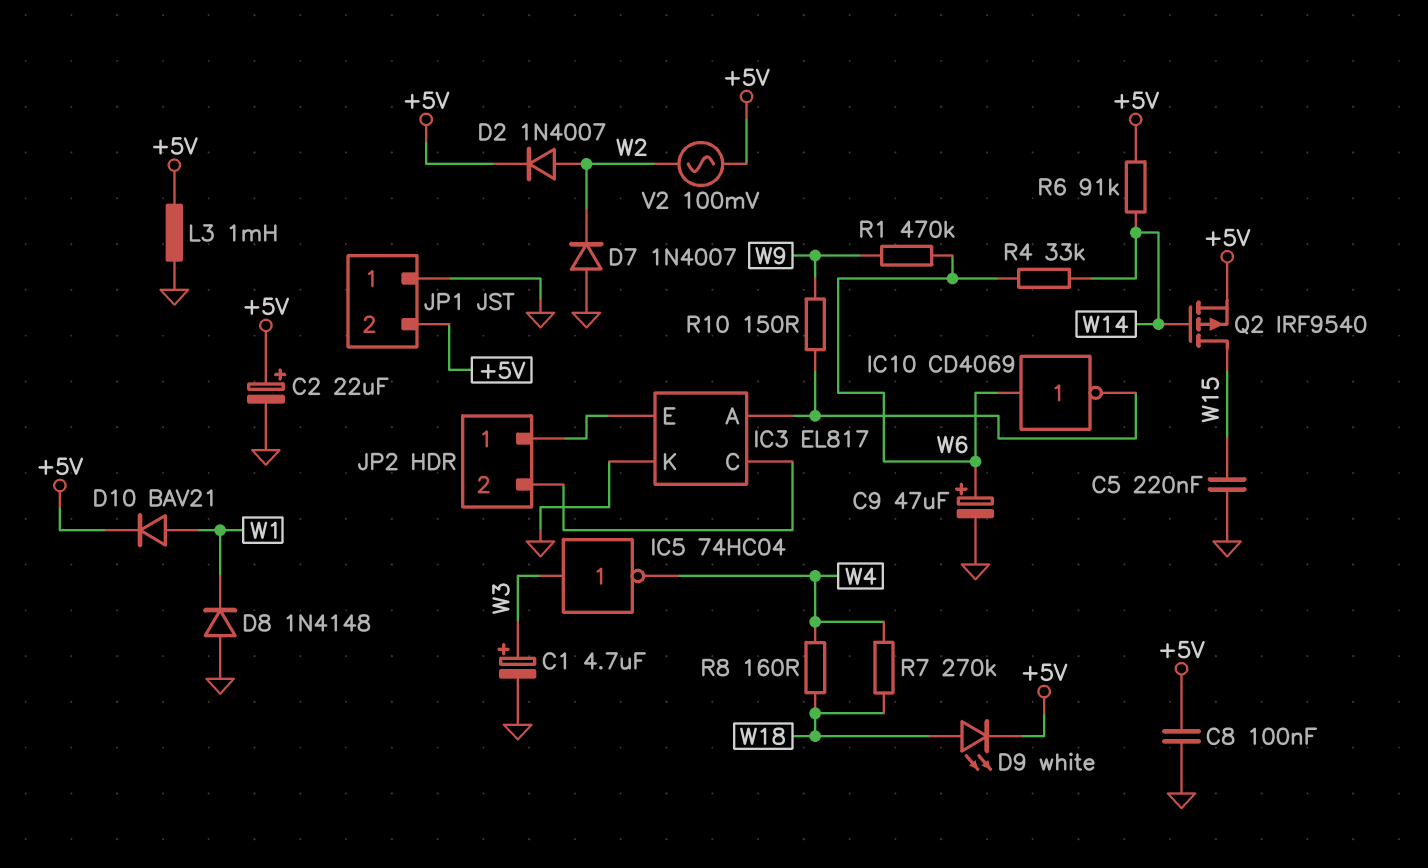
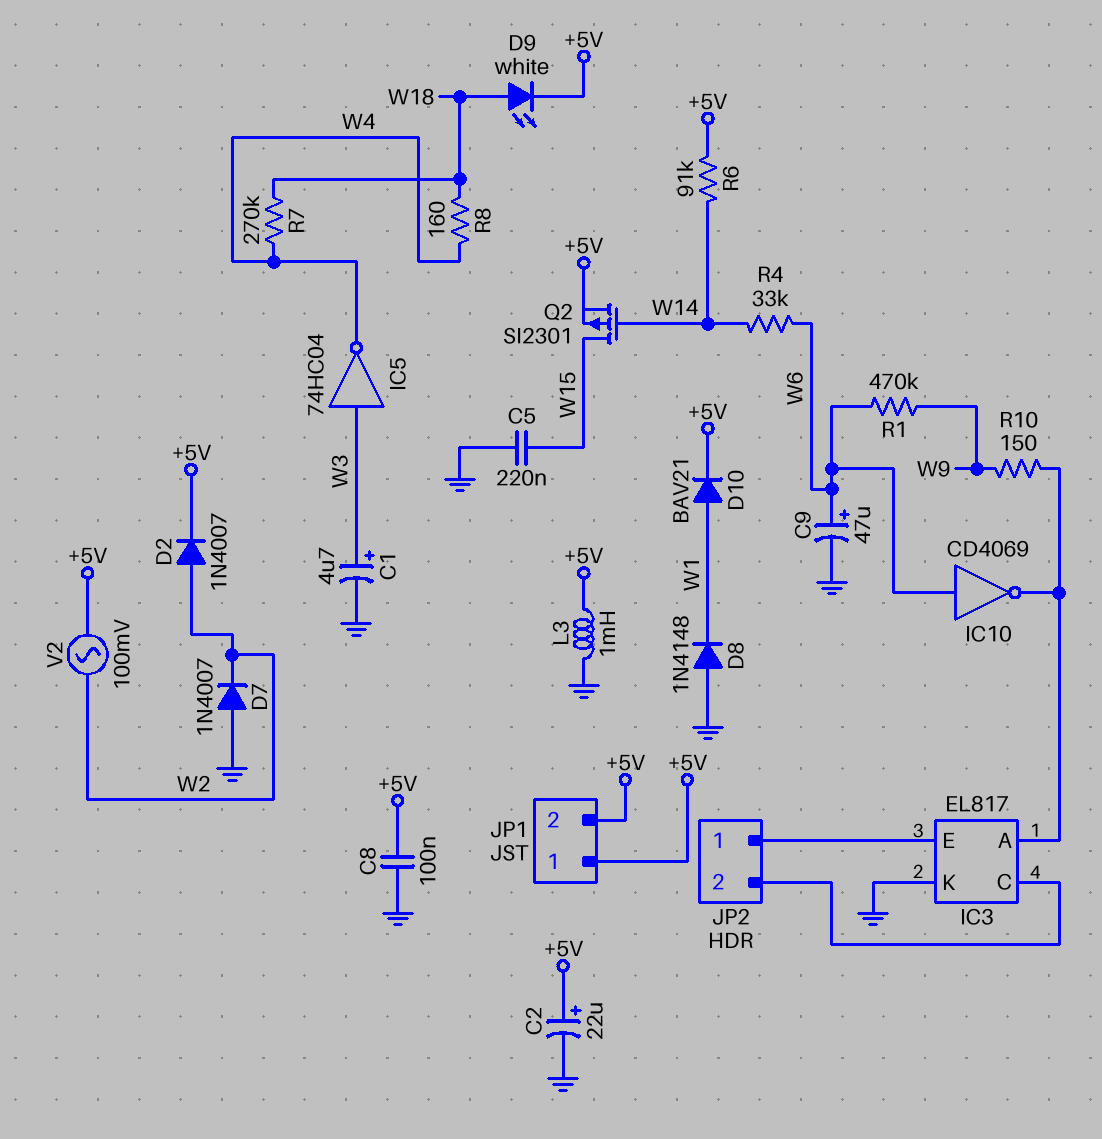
JP1 pin 1: GND -> +5V
Q2: PMOS IRF9540 (G W14, D W15, S +5V) -> PMOS SI2301 (G W14, D W15, S +5V)

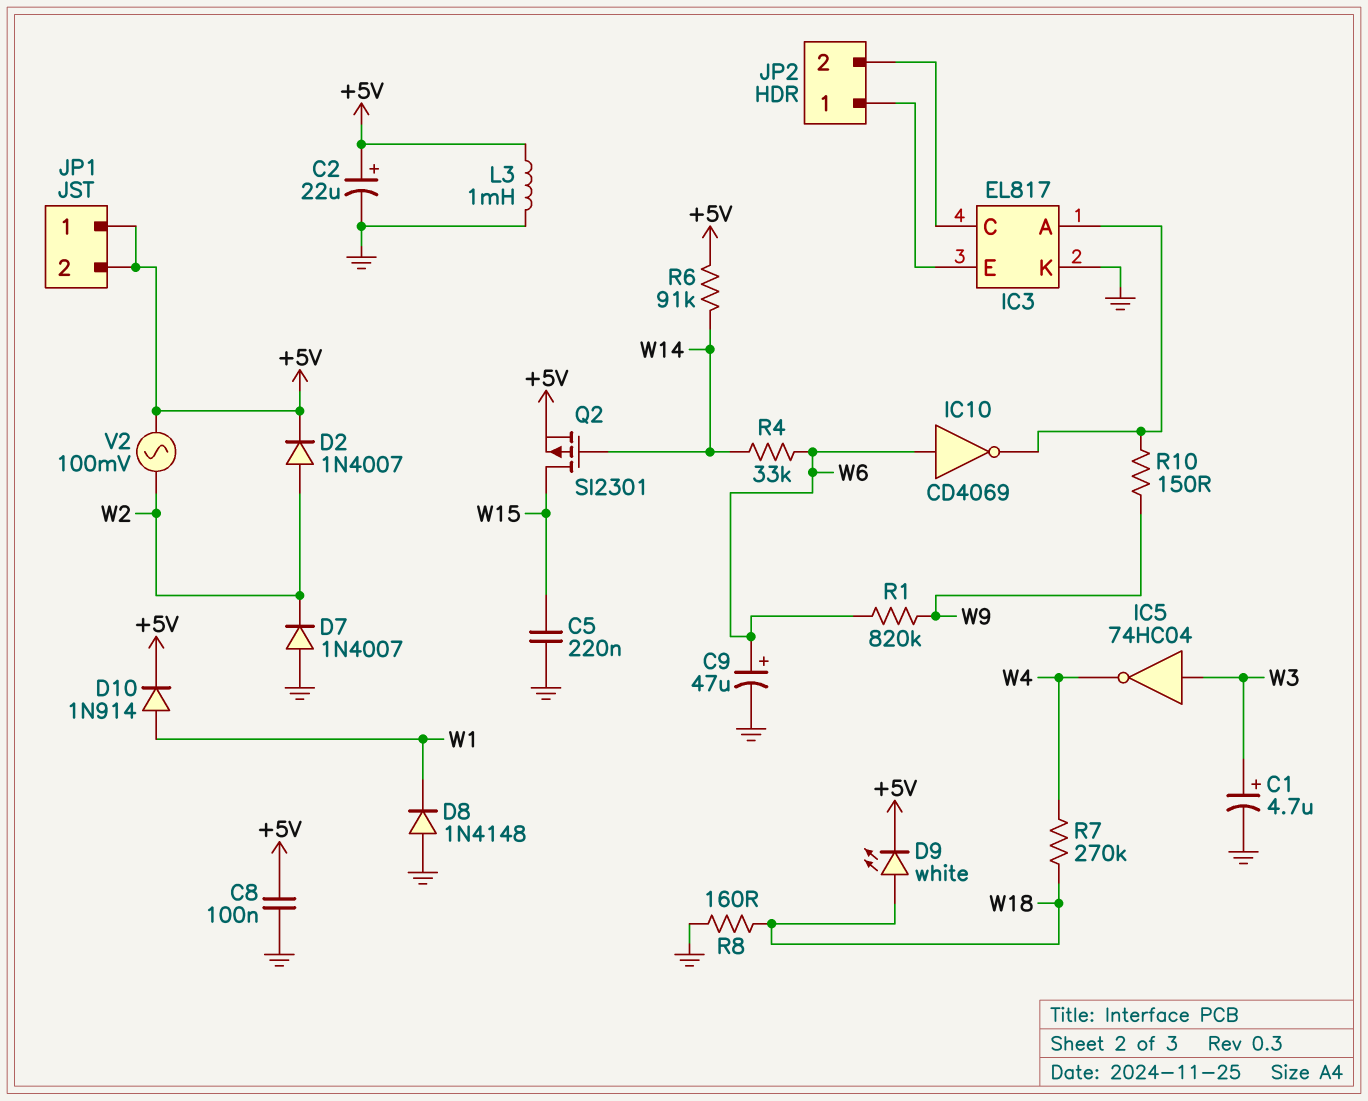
D10: diode BAV21 (A W1, K +5V) -> diode 1N914 (A W1, K +5V)
R1: 470k (W6, W9) -> 820k (W6, W9)
R8: 160 (W4, W18) -> 160 (GND, W18)

